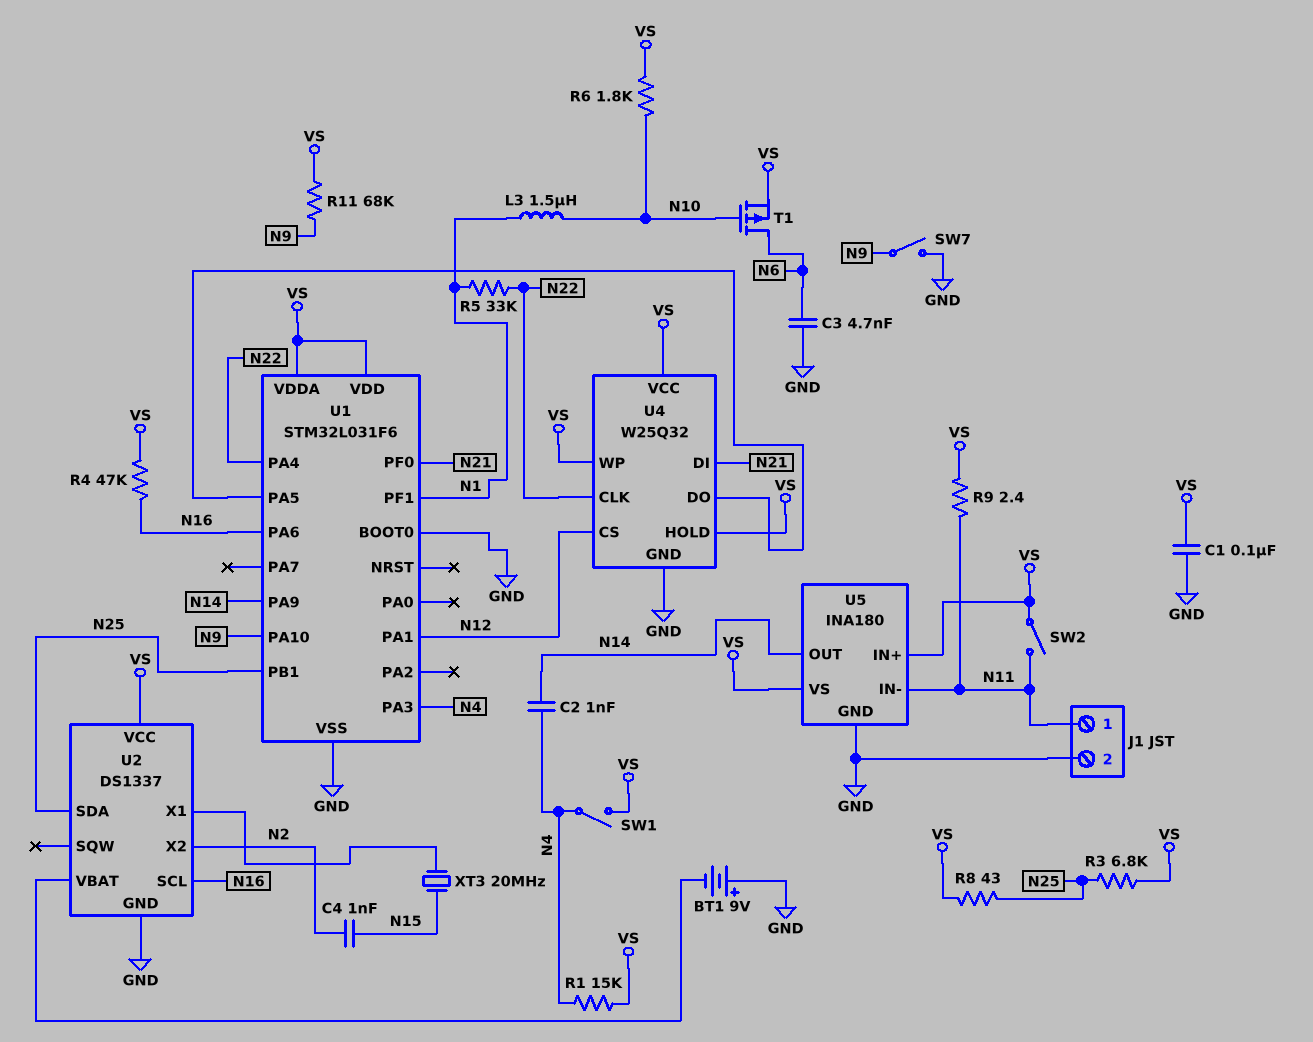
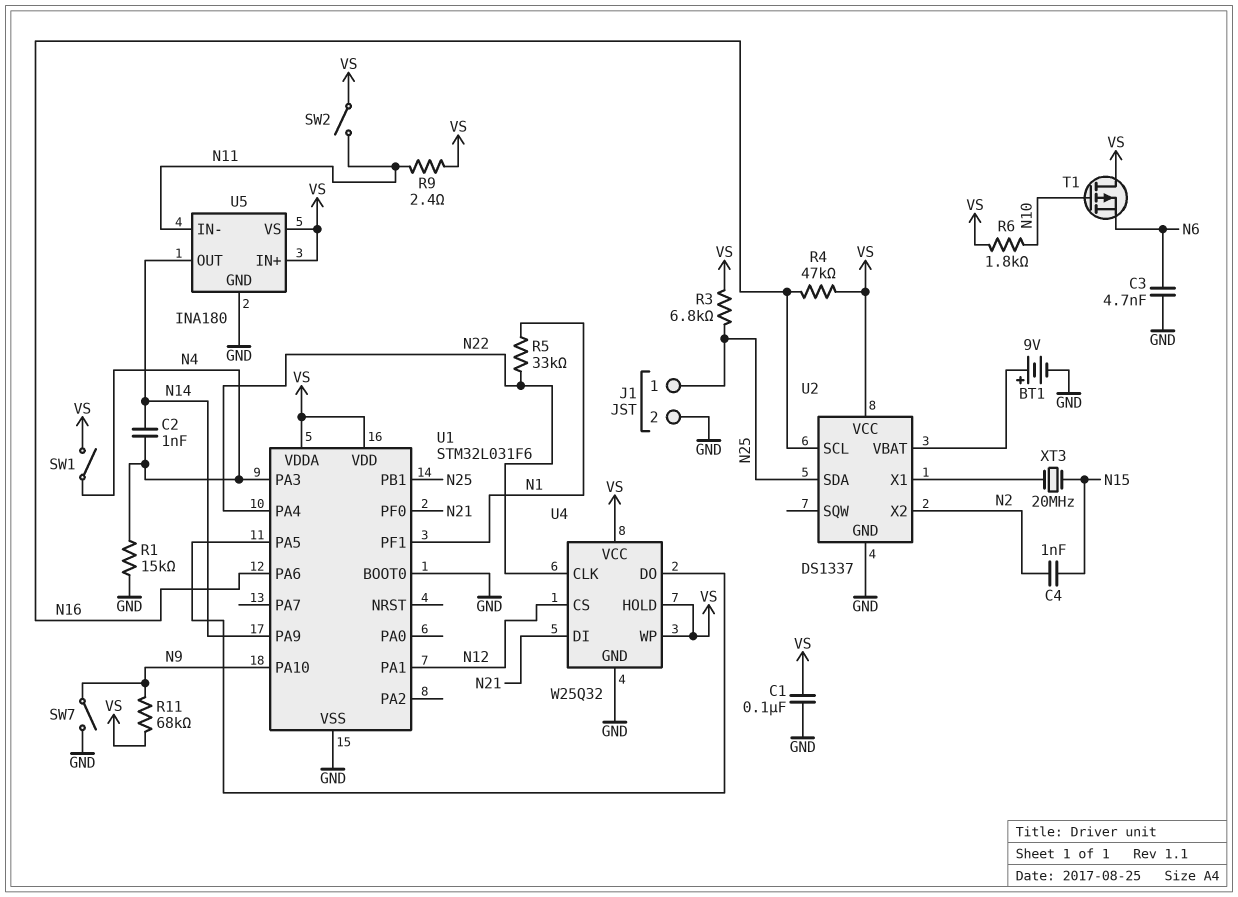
BT1: 9V (plus GND, minus U2/VBAT) -> 9V (plus U2/VBAT, minus GND)
J1 pin 1: N11 -> N25
L3: 1.5uH (N1, N10) -> none
R1: 15k (N4, VS) -> 15k (GND, N4)
R8: 43 (N25, VS) -> none
T1: PMOS (G N10, D N6, S VS) -> PMOS (G N10, D VS, S N6)

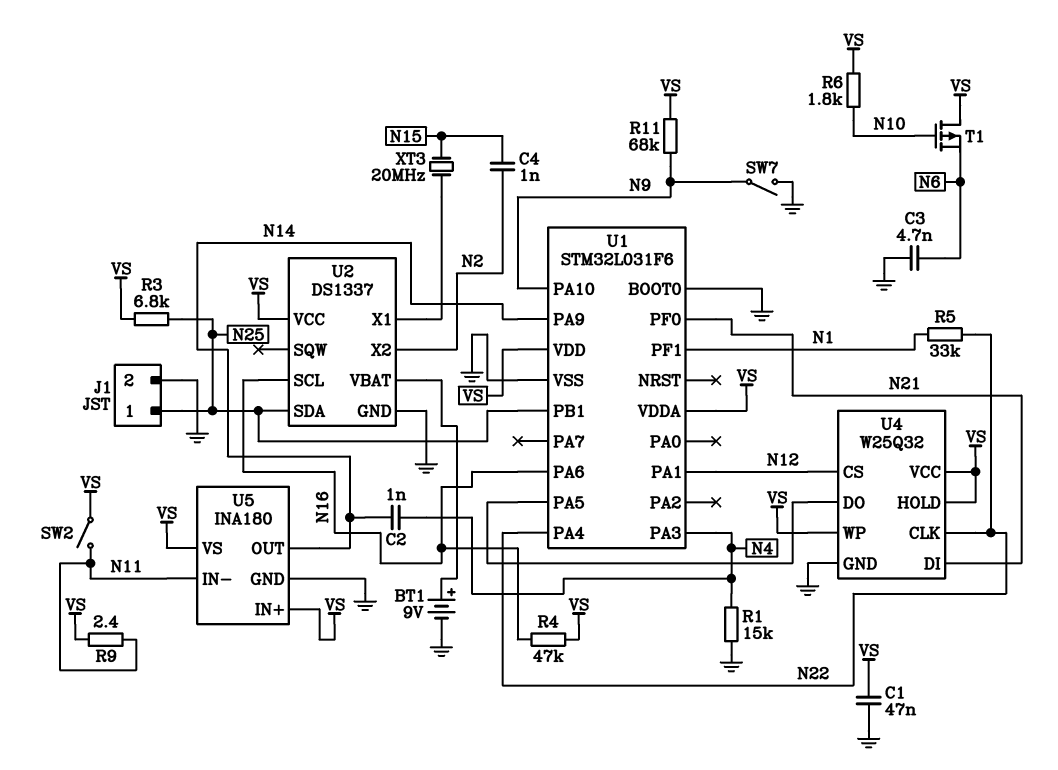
C1: 100nF (GND, VS) -> 47nF (GND, VS)
SW1: switch (N4, VS) -> none

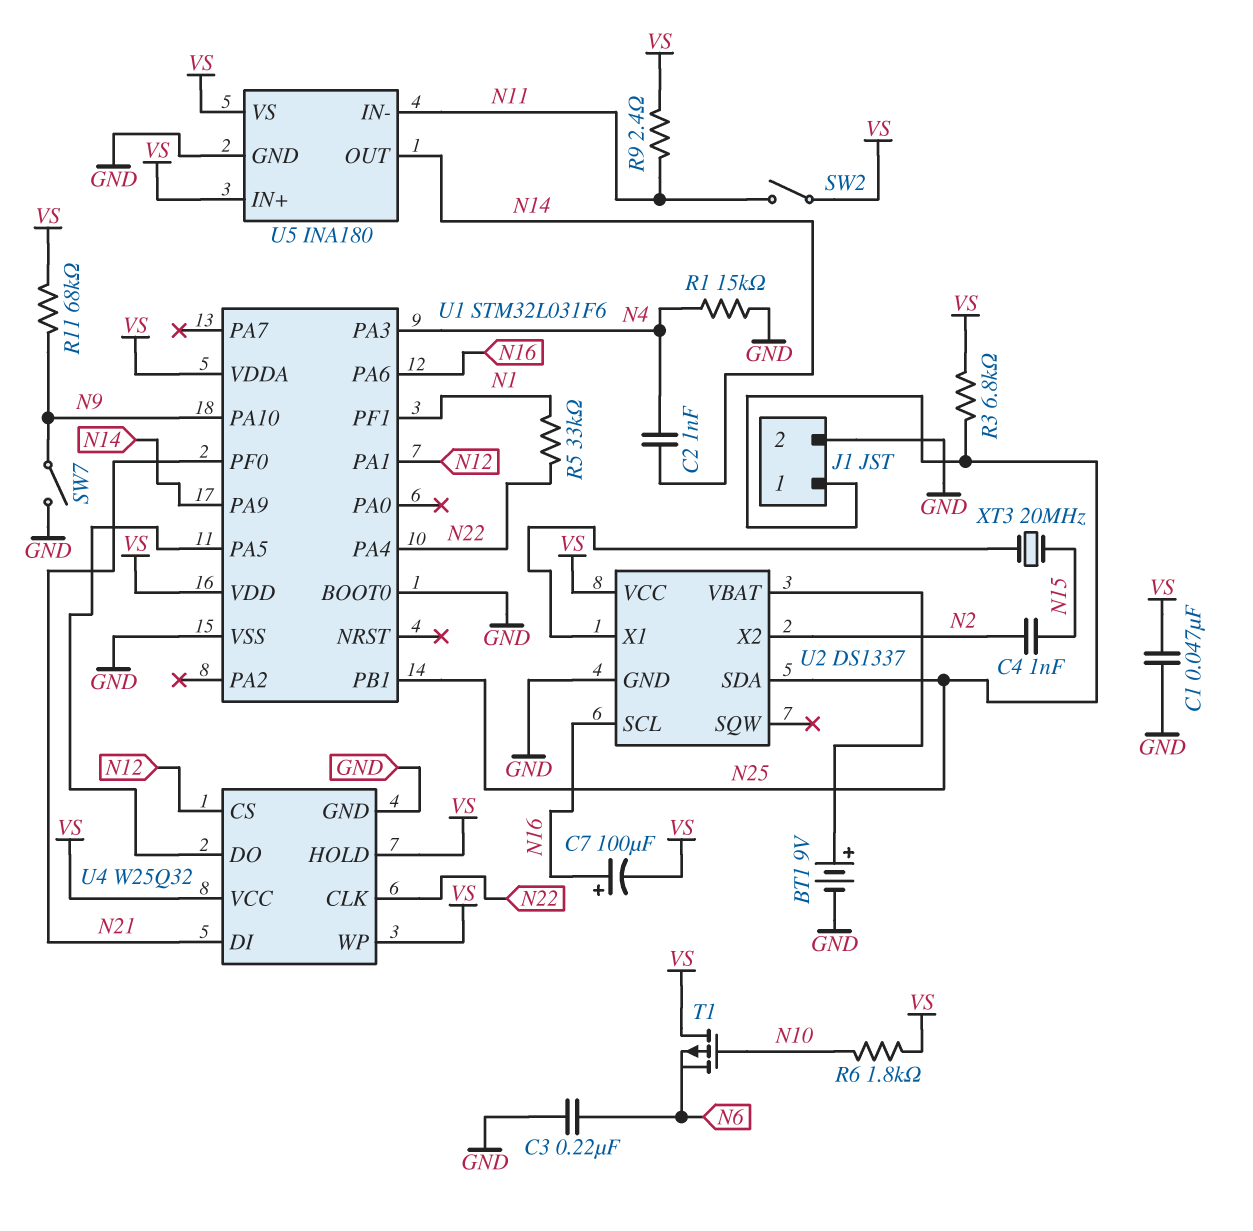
C3: 4.7nF (GND, N6) -> 220nF (GND, N6)
C7: none -> 100uF (plus N16, minus VS)
R4: 47k (N16, VS) -> none

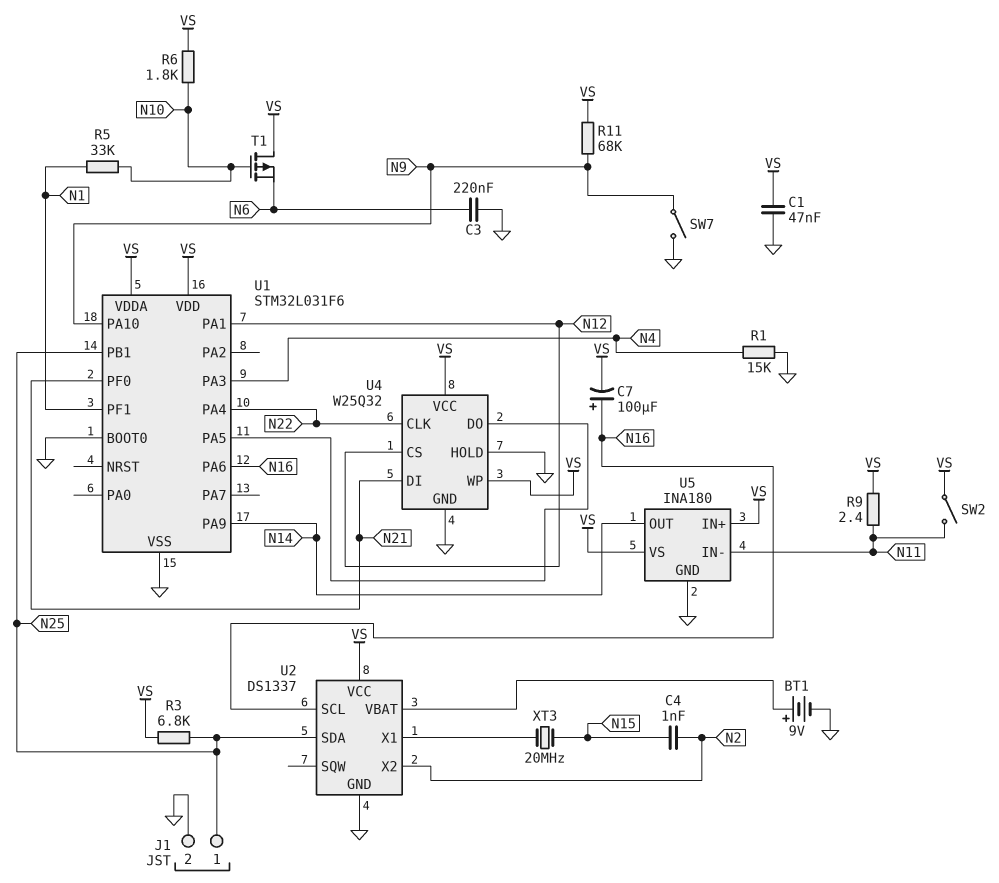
C2: 1nF (N4, N14) -> none
R5: 33k (N1, N22) -> 33k (N1, N10)
U4 pin HOLD: VS -> GND

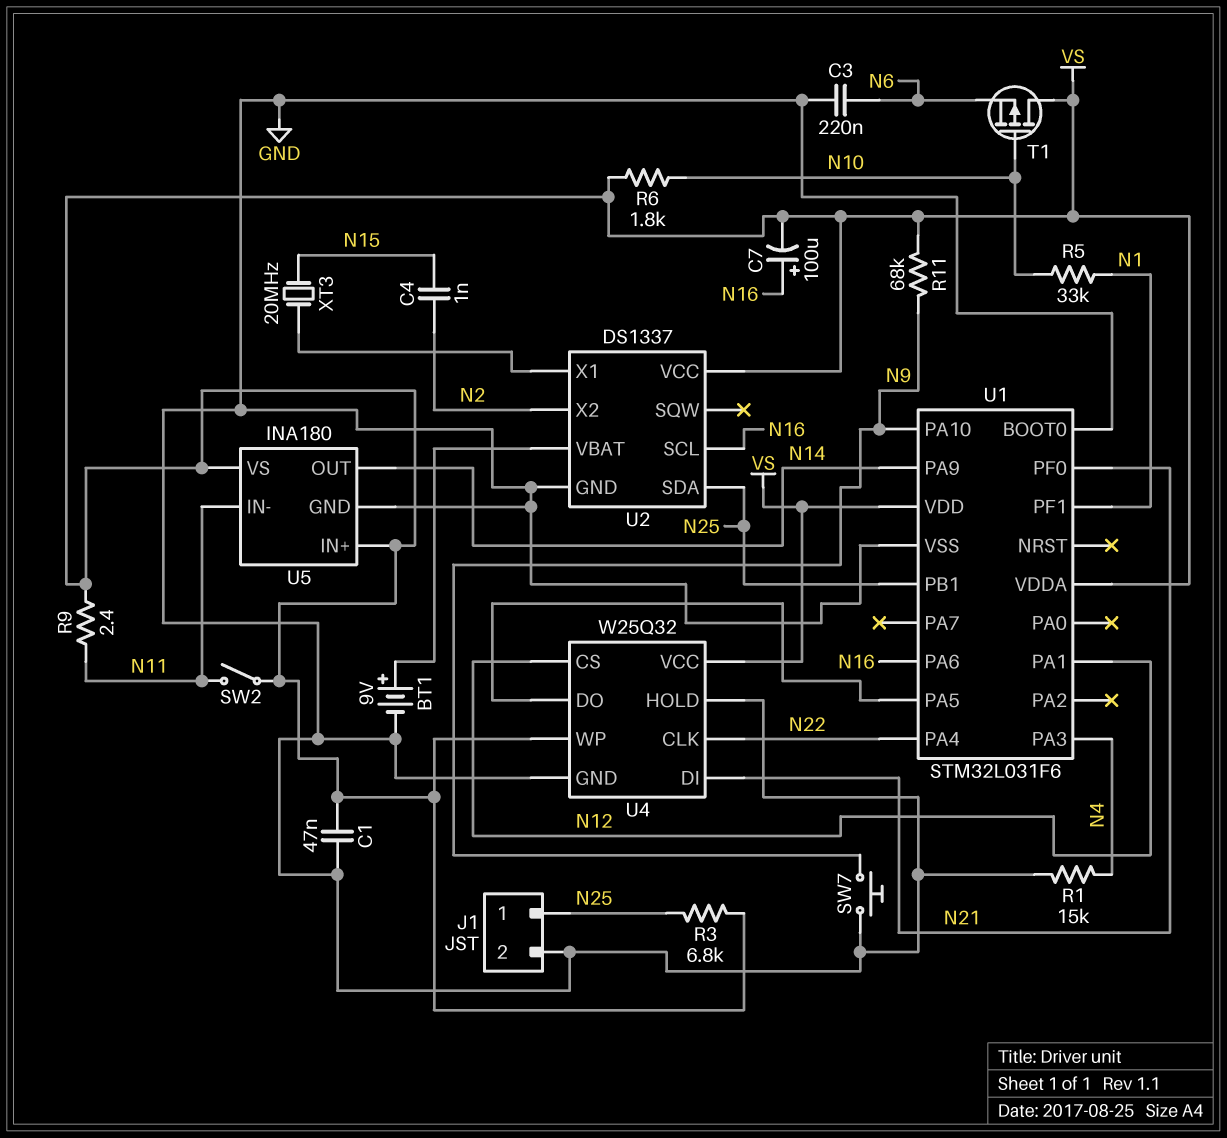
SW7: switch (GND, N9) -> button (GND, N9)

